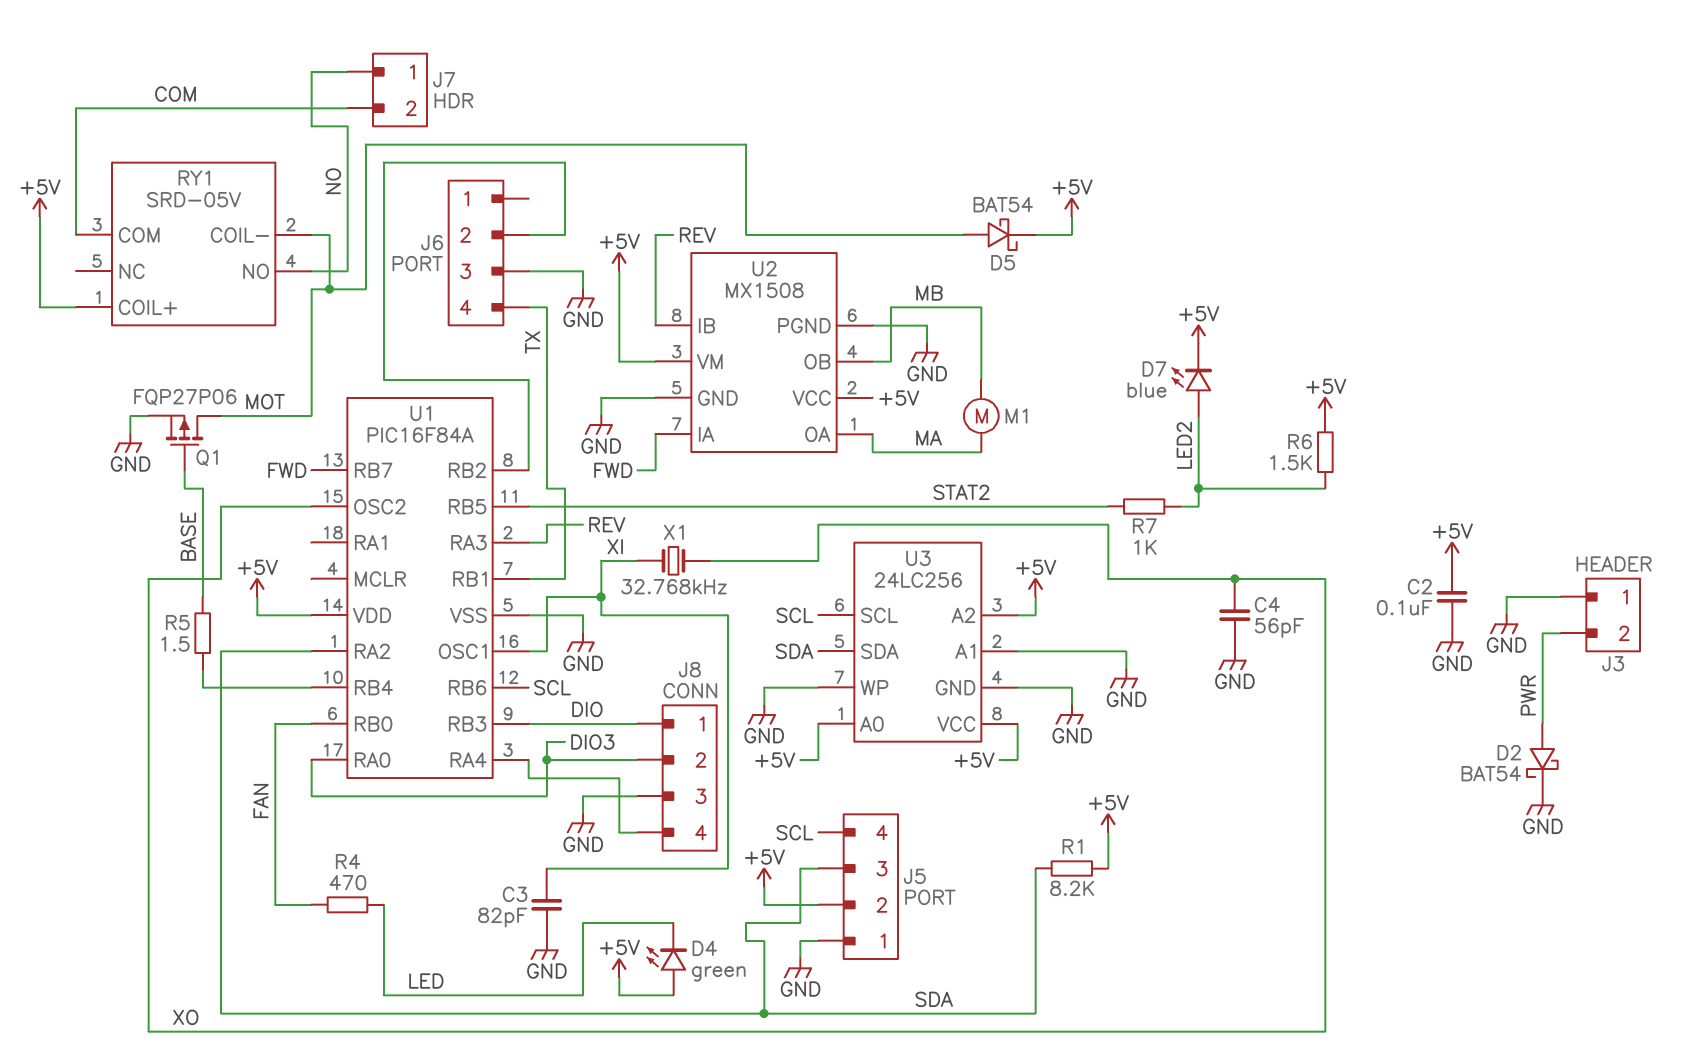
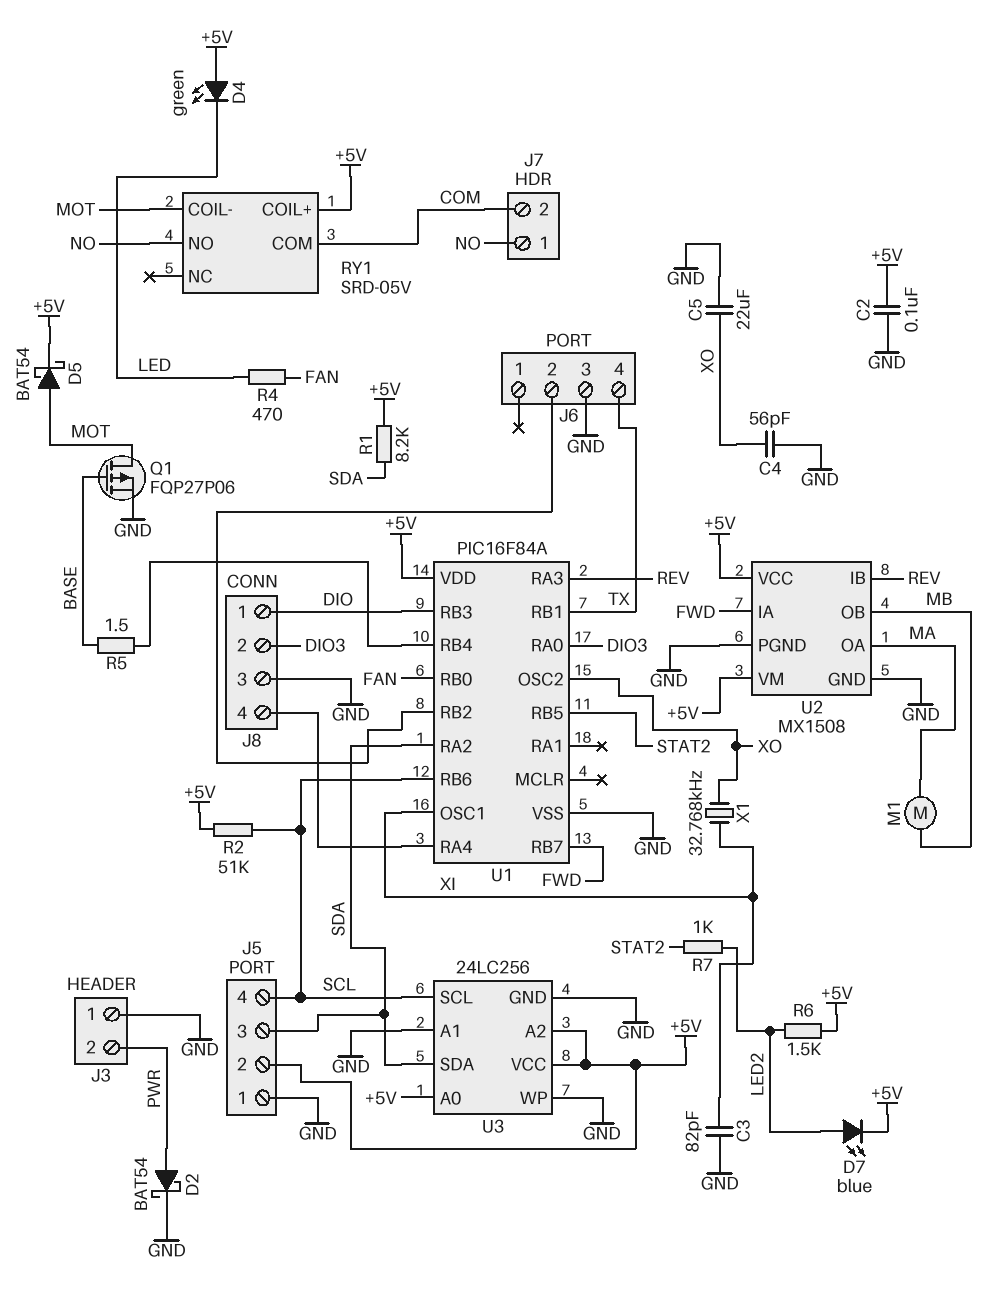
C5: none -> 22uF (GND, XO)
R2: none -> 51k (+5V, SCL)

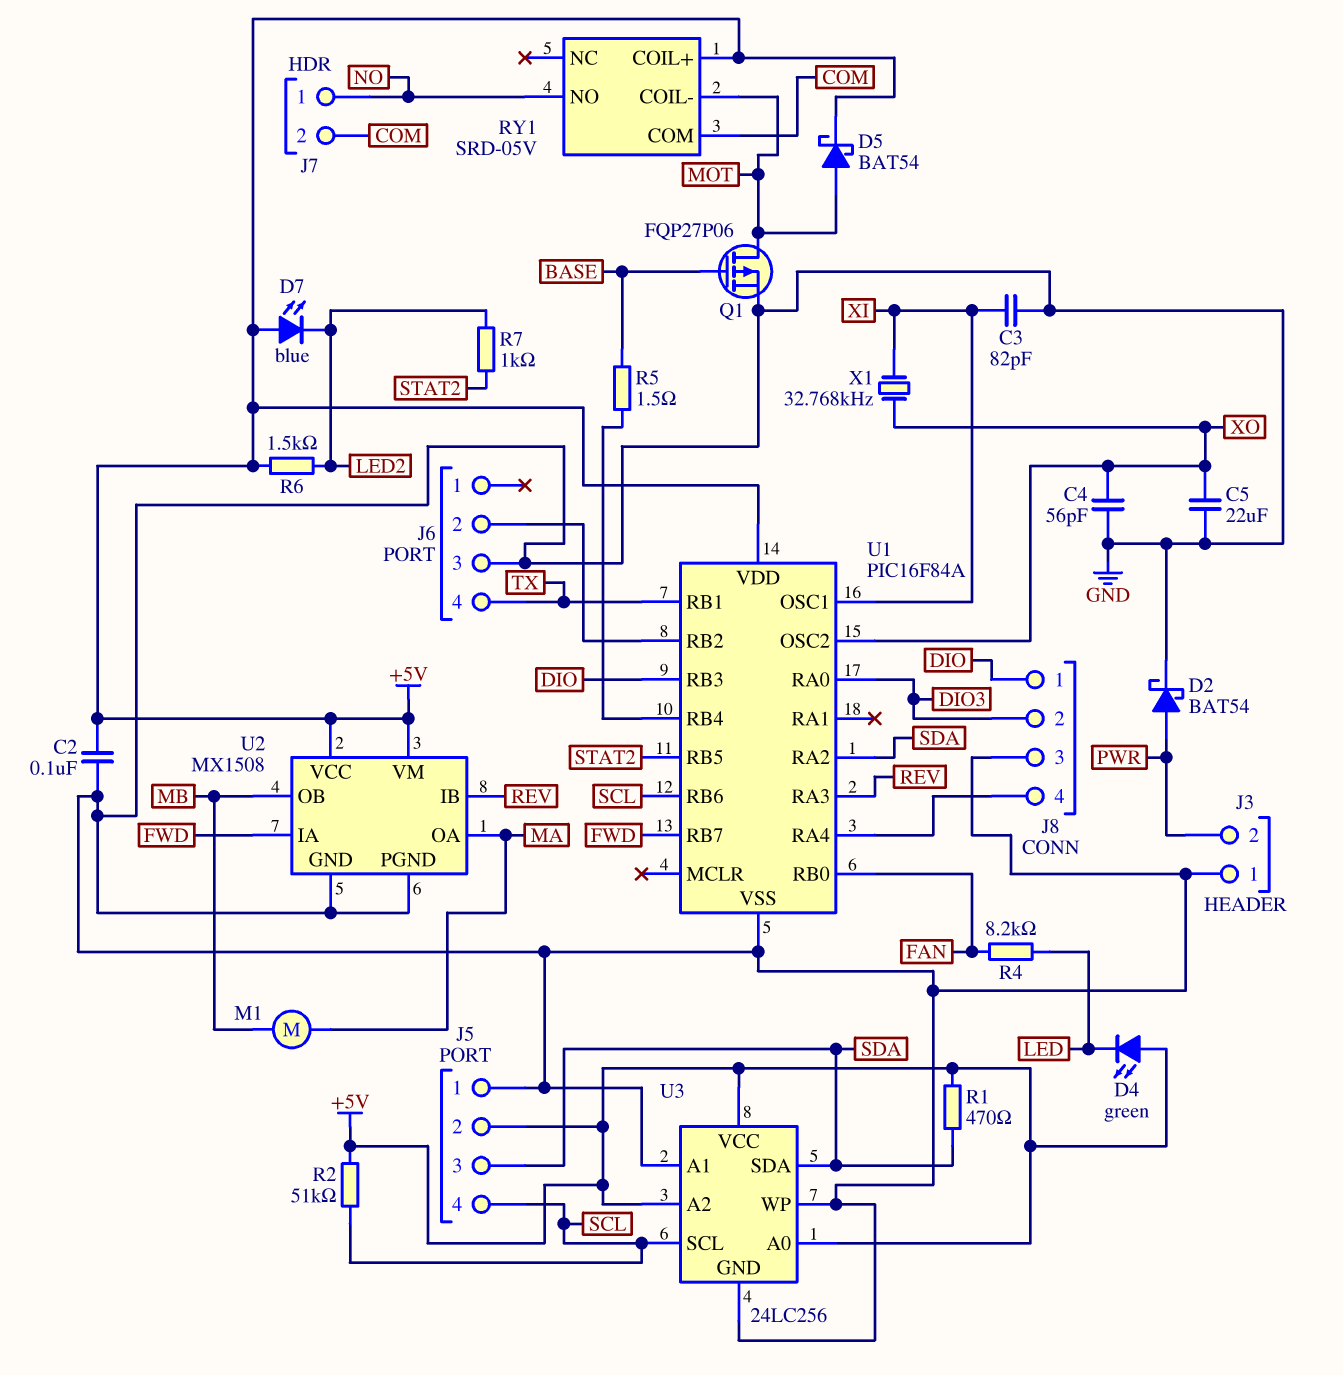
D7: LED blue (A LED2, K +5V) -> LED blue (A +5V, K LED2)
R1: 8.2k (+5V, SDA) -> 470 (+5V, SDA)
R4: 470 (FAN, LED) -> 8.2k (FAN, LED)

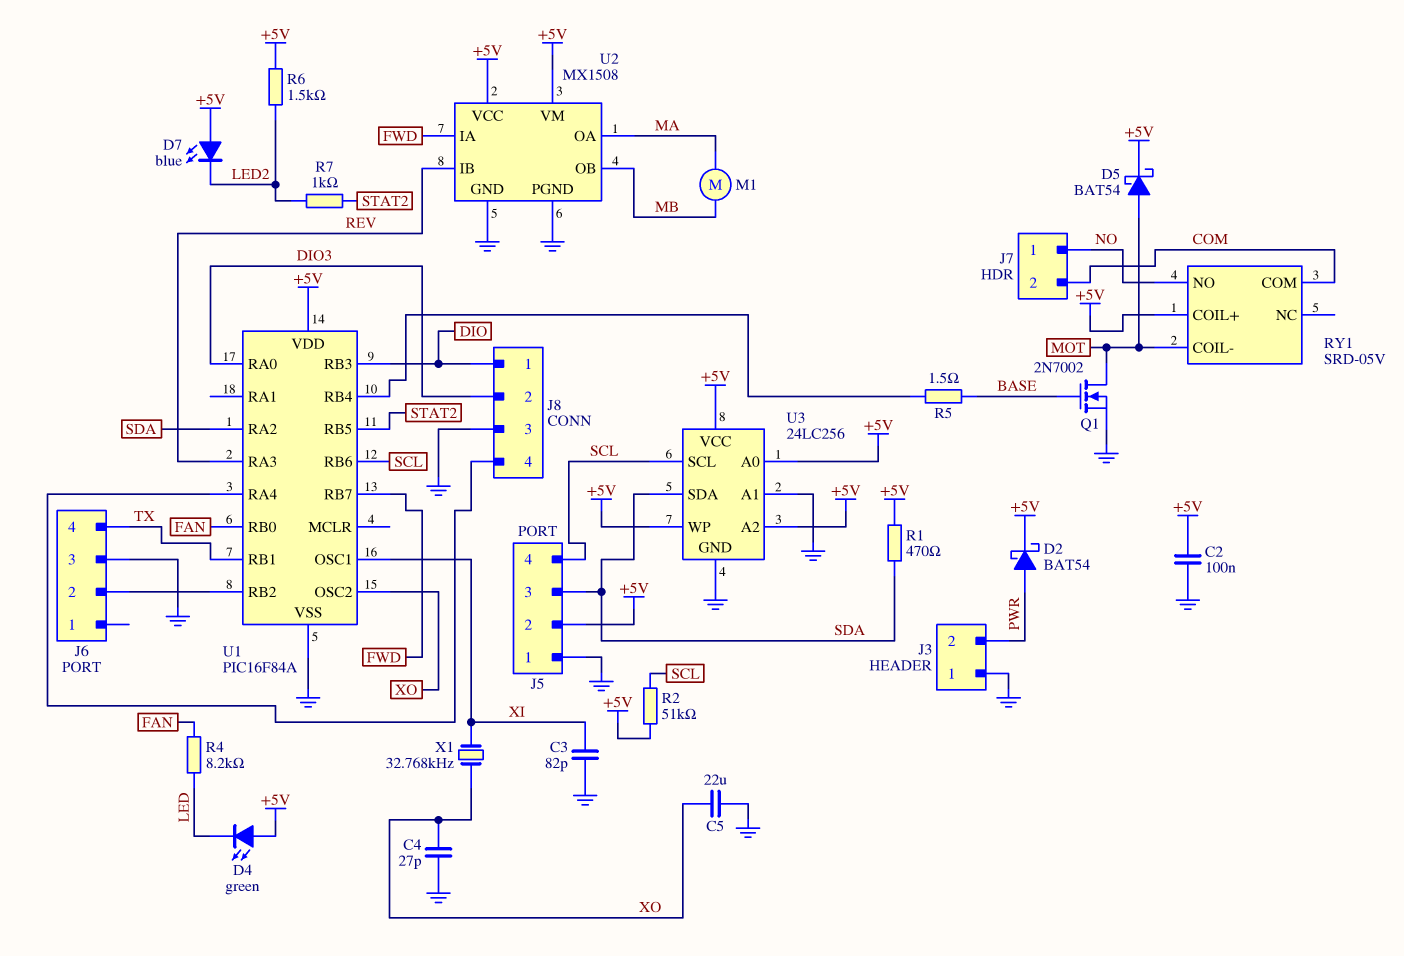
C4: 56pF (GND, XO) -> 27pF (GND, XO)
D2: schottky BAT54 (A PWR, K GND) -> schottky BAT54 (A PWR, K +5V)
Q1: PMOS FQP27P06 (G BASE, D MOT, S GND) -> NMOS 2N7002 (G BASE, D MOT, S GND)
U3 pin WP: GND -> +5V

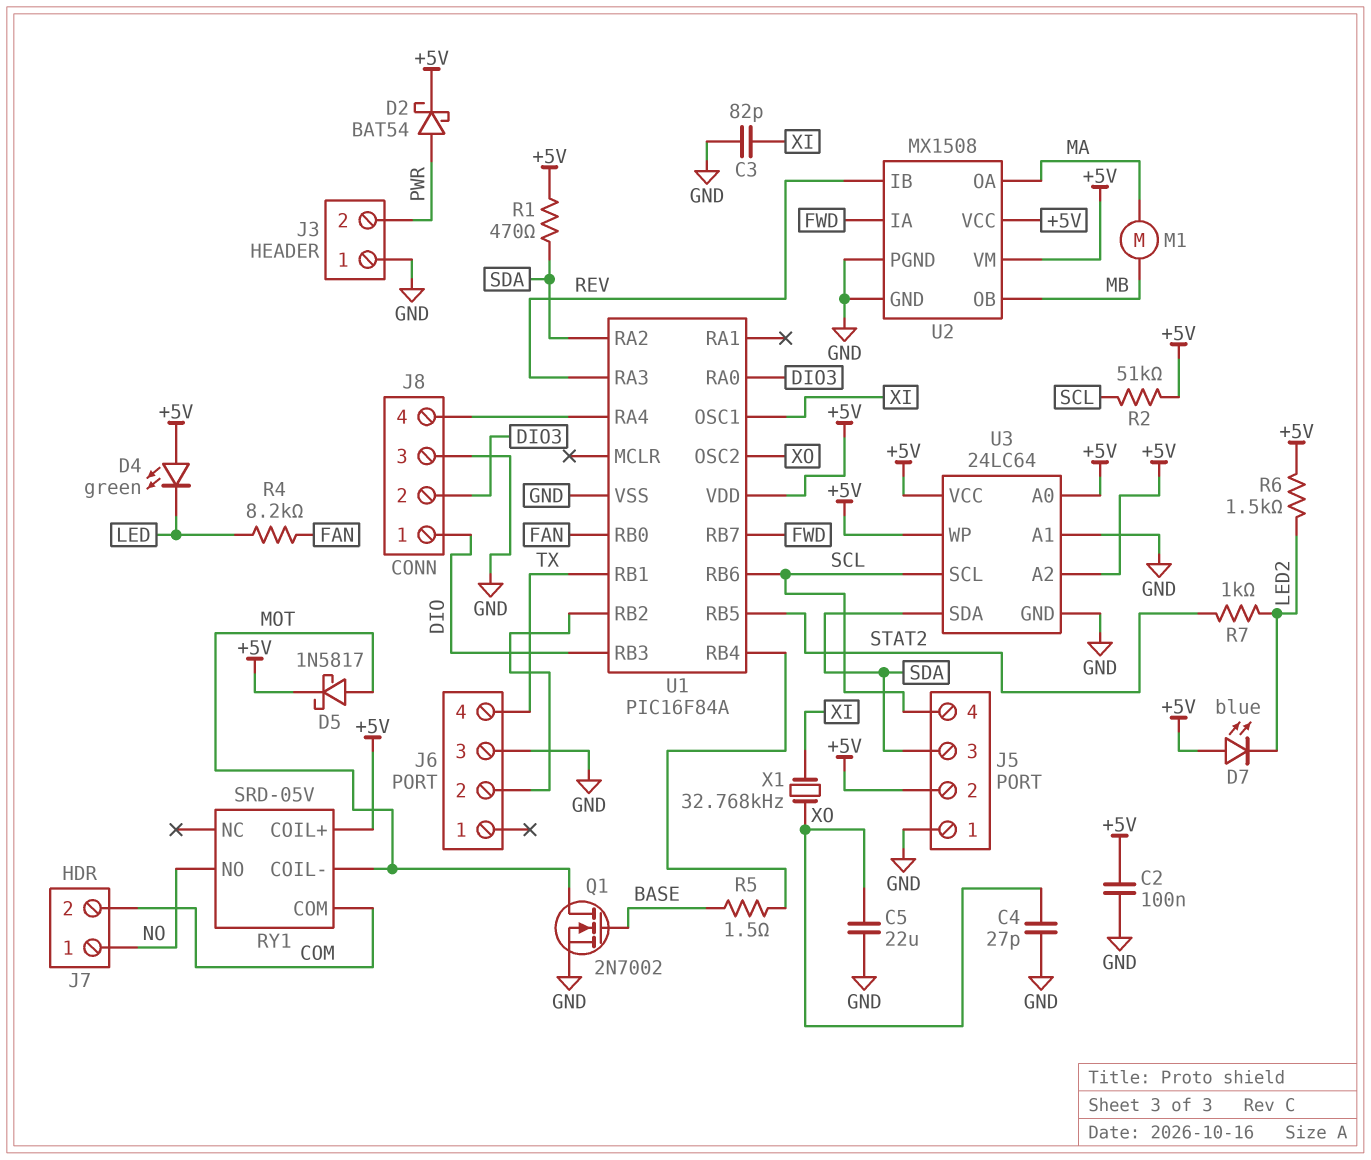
D5: schottky BAT54 (A MOT, K +5V) -> schottky 1N5817 (A MOT, K +5V)
U3: 24LC256 -> 24LC64

